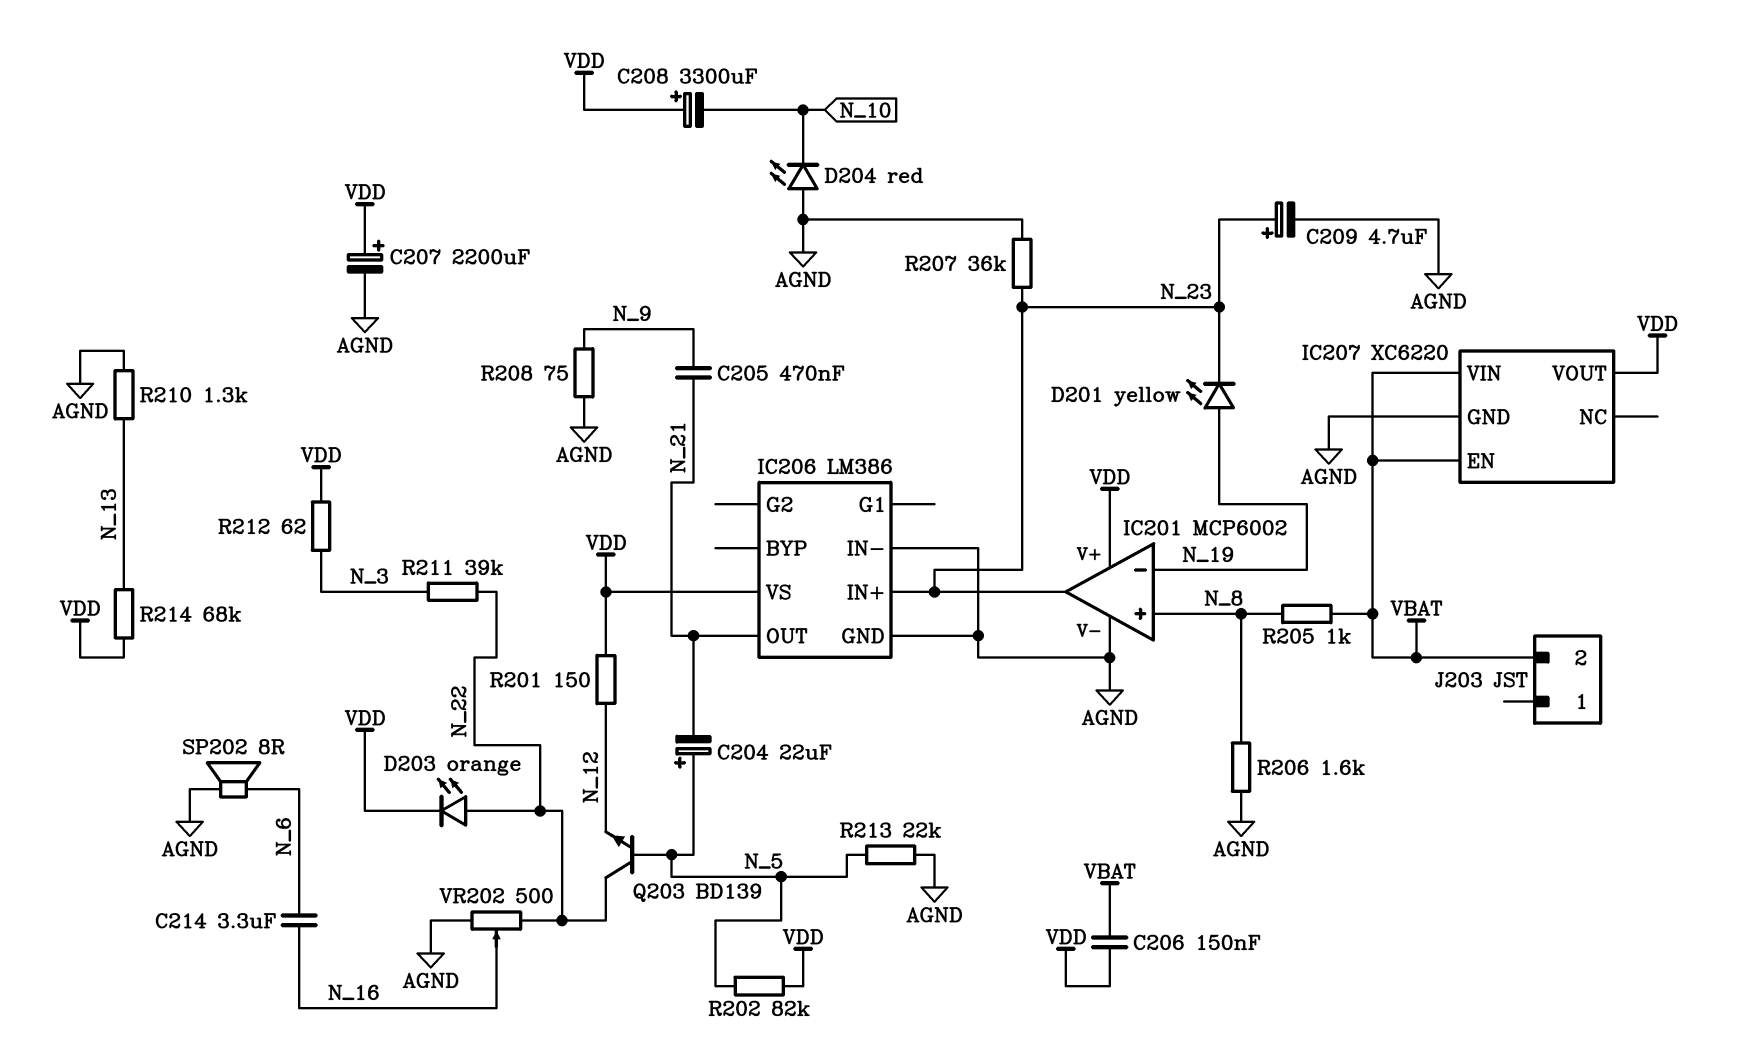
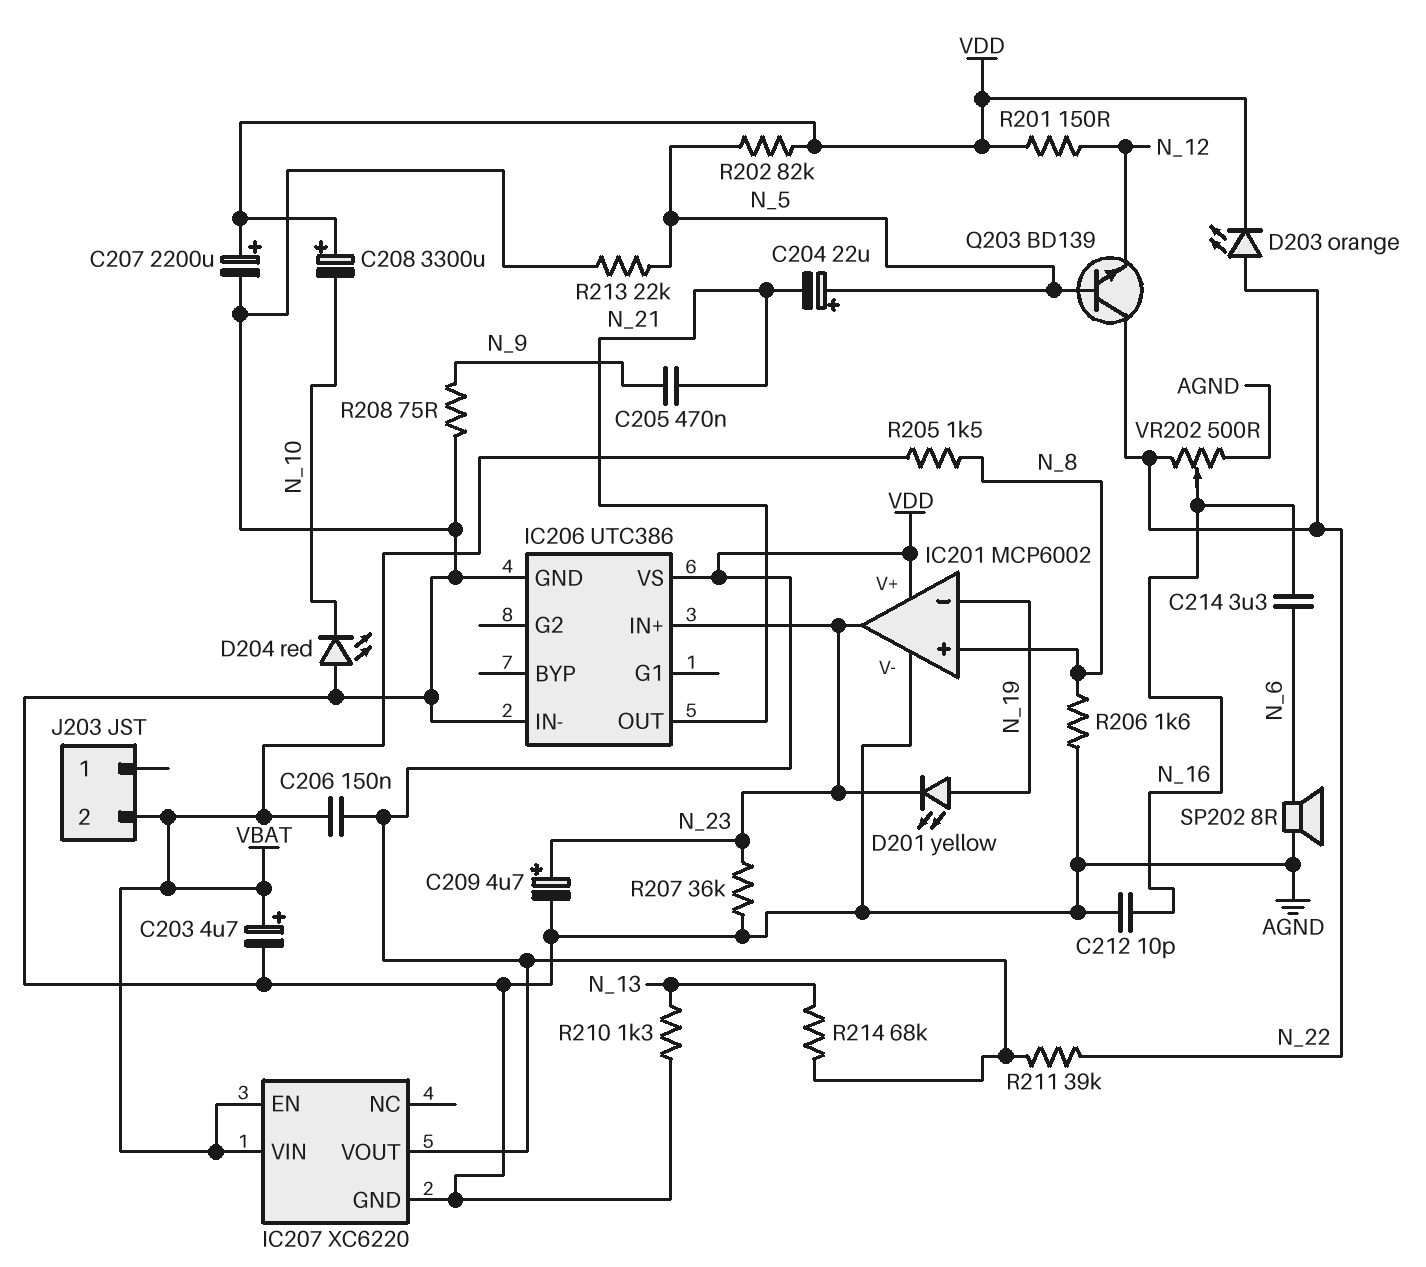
C203: none -> 4.7uF (plus VBAT, minus AGND)
C212: none -> 10pF (AGND, N_16)
IC206: LM386 -> UTC386
R205: 1k (N_8, VBAT) -> 1.5k (N_8, VBAT)
R211: 39k (N_3, N_22) -> 39k (N_22, VDD)
R212: 62 (N_3, VDD) -> none

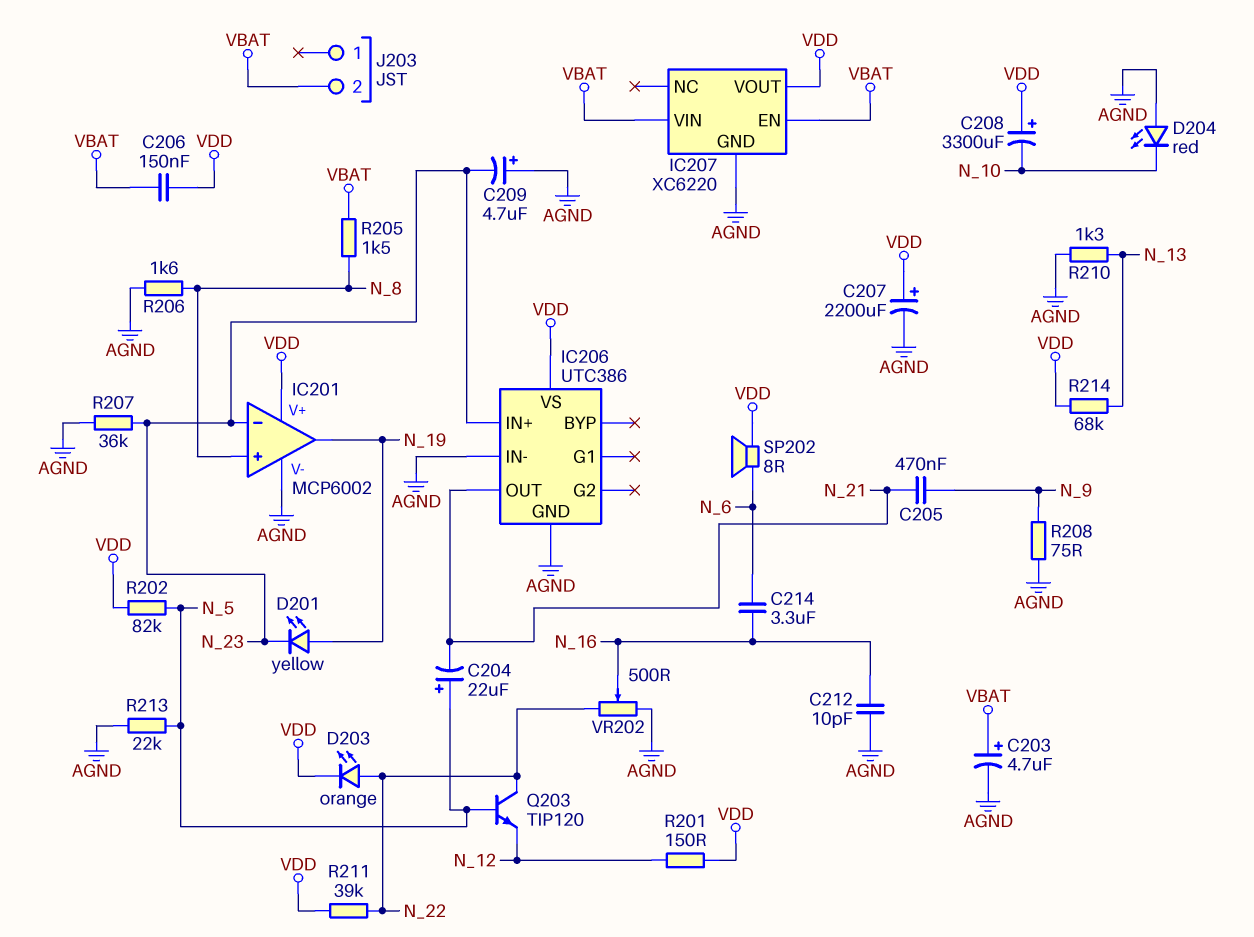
C209: 4.7uF (plus N_23, minus AGND) -> 4.7uF (plus AGND, minus N_23)
IC201 pin in-: N_19 -> N_23
IC201 pin out: N_23 -> N_19
Q203: NPN BD139 (B N_5, C N_22, E N_12) -> NPN TIP120 (B N_5, C N_22, E N_12)
SP202: speaker 8R (AGND, N_6) -> speaker 8R (N_6, VDD)

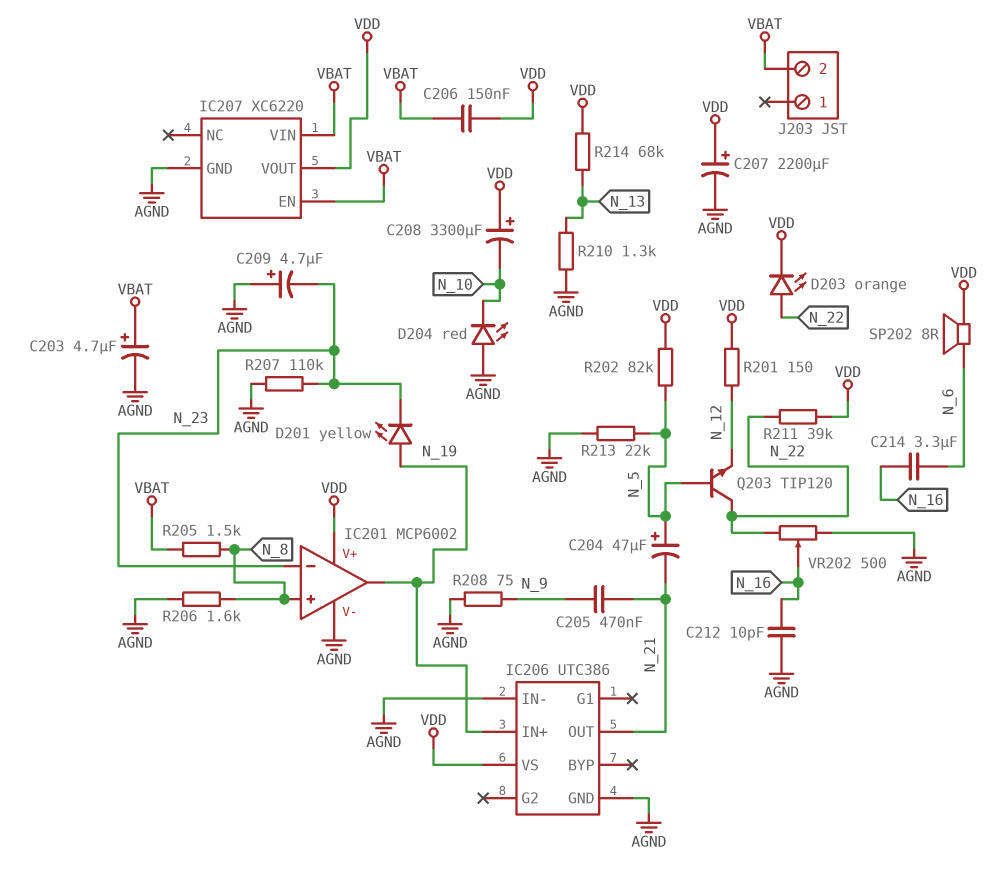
C204: 22uF (plus N_5, minus N_21) -> 47uF (plus N_5, minus N_21)
IC206 pin IN+: N_23 -> N_19
R207: 36k (AGND, N_23) -> 110k (AGND, N_23)

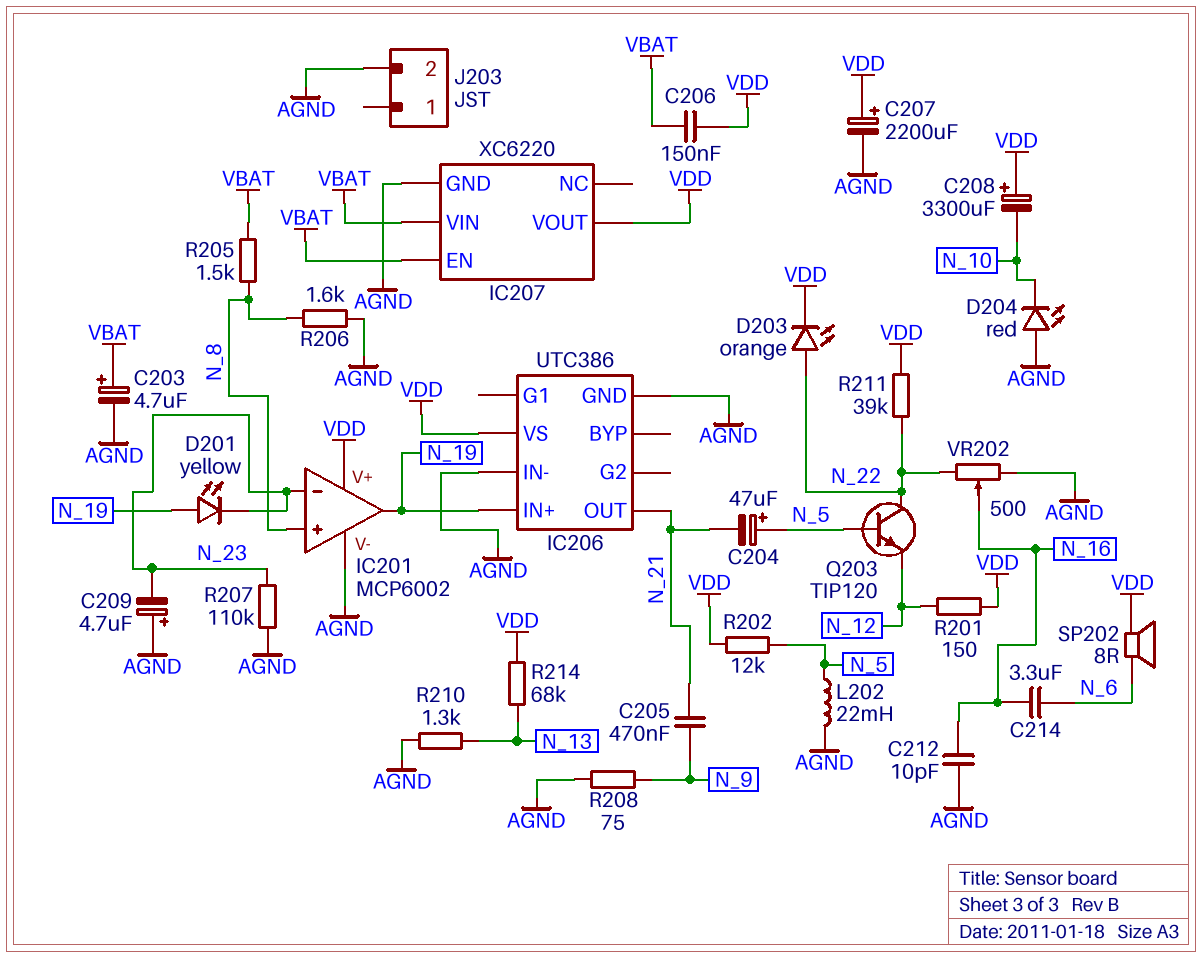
J203 pin 2: VBAT -> AGND
L202: none -> 22mH (AGND, N_5)
R202: 82k (N_5, VDD) -> 12k (N_5, VDD)
R213: 22k (AGND, N_5) -> none

